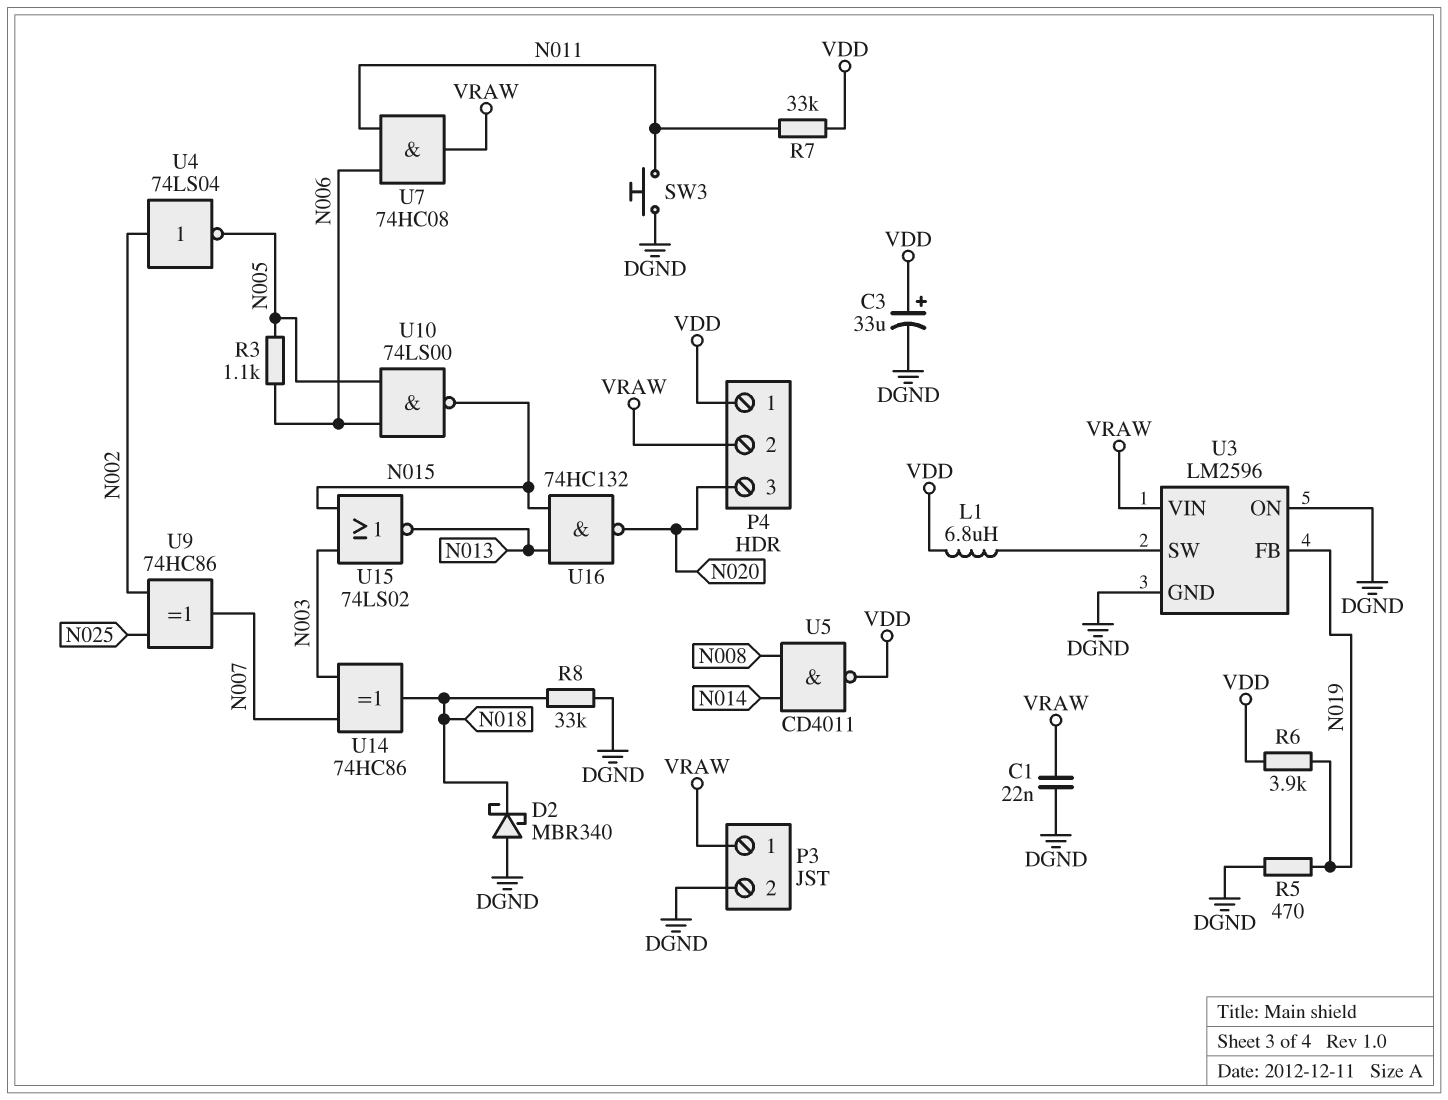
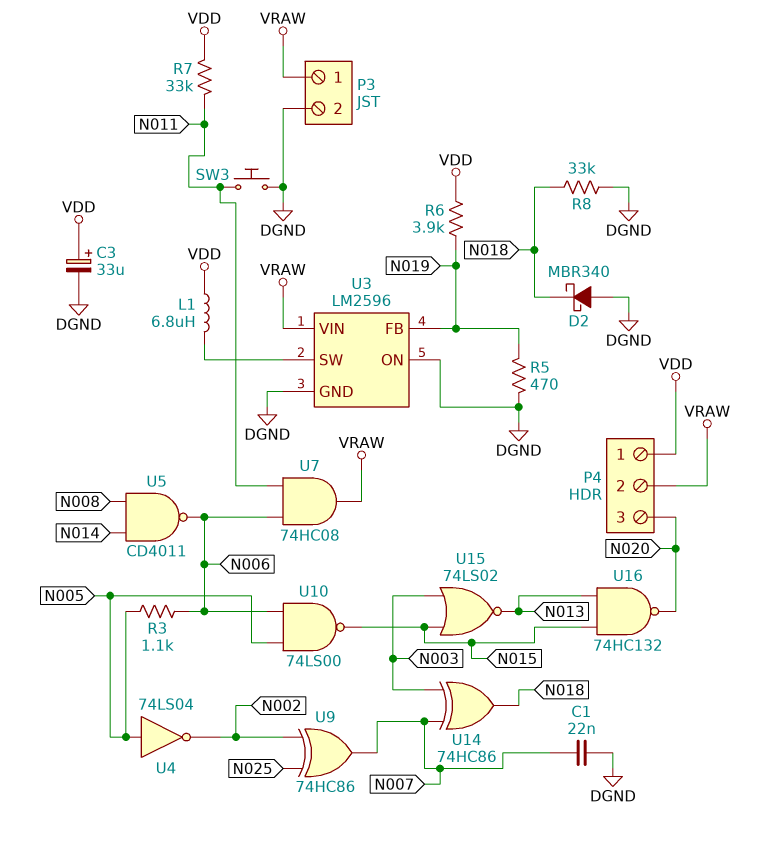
C1: 22nF (DGND, VRAW) -> 22nF (DGND, N007)
U4: NOT 74LS04 (in N002, out N005) -> NOT 74LS04 (in N005, out N002)
U5: NAND CD4011 (in N008, in N014, out VDD) -> NAND CD4011 (in N008, in N014, out N006)

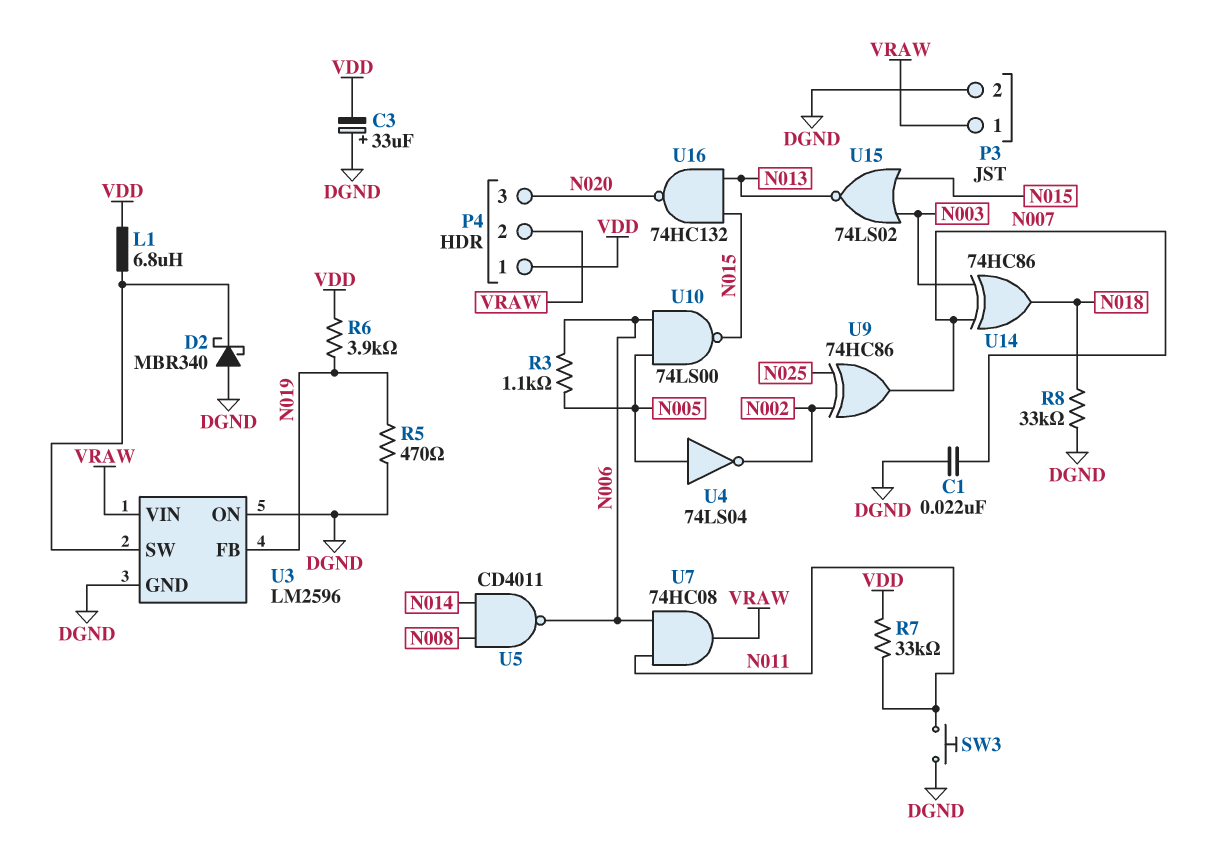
C3: 33uF (plus VDD, minus DGND) -> 33uF (plus DGND, minus VDD)
D2: schottky MBR340 (A DGND, K N018) -> schottky MBR340 (A DGND, K U3/SW)

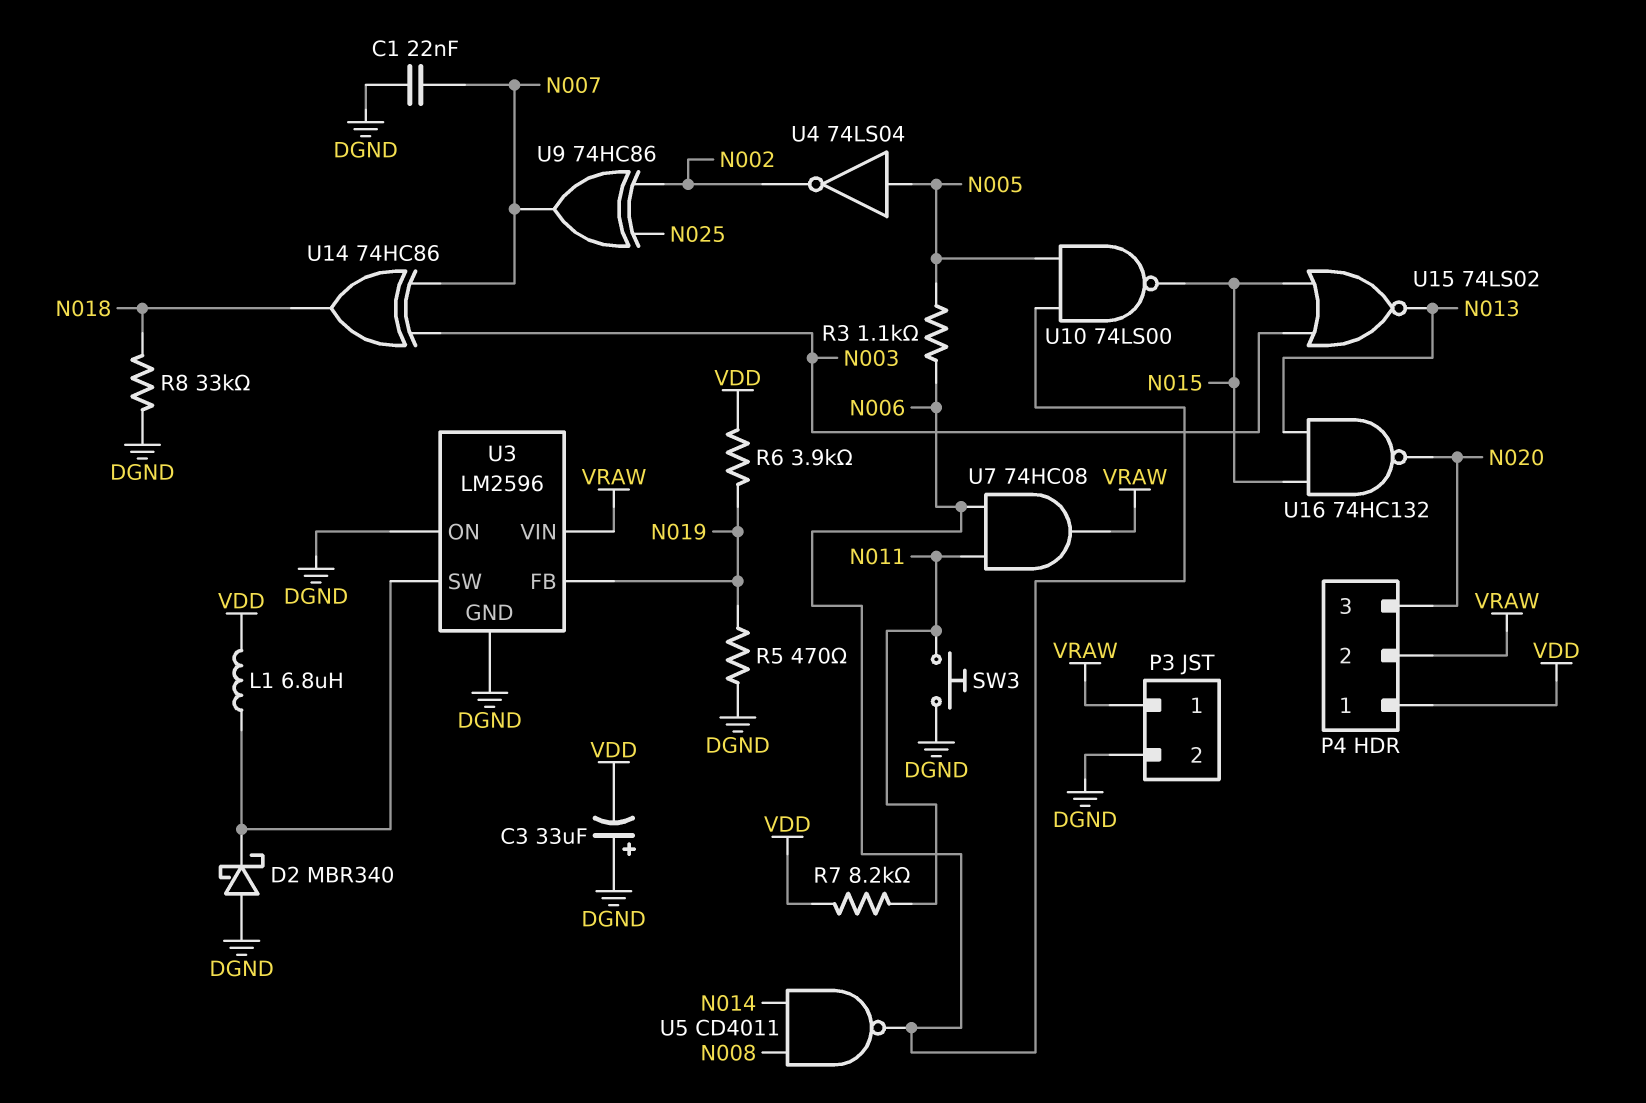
R7: 33k (N011, VDD) -> 8.2k (N011, VDD)

